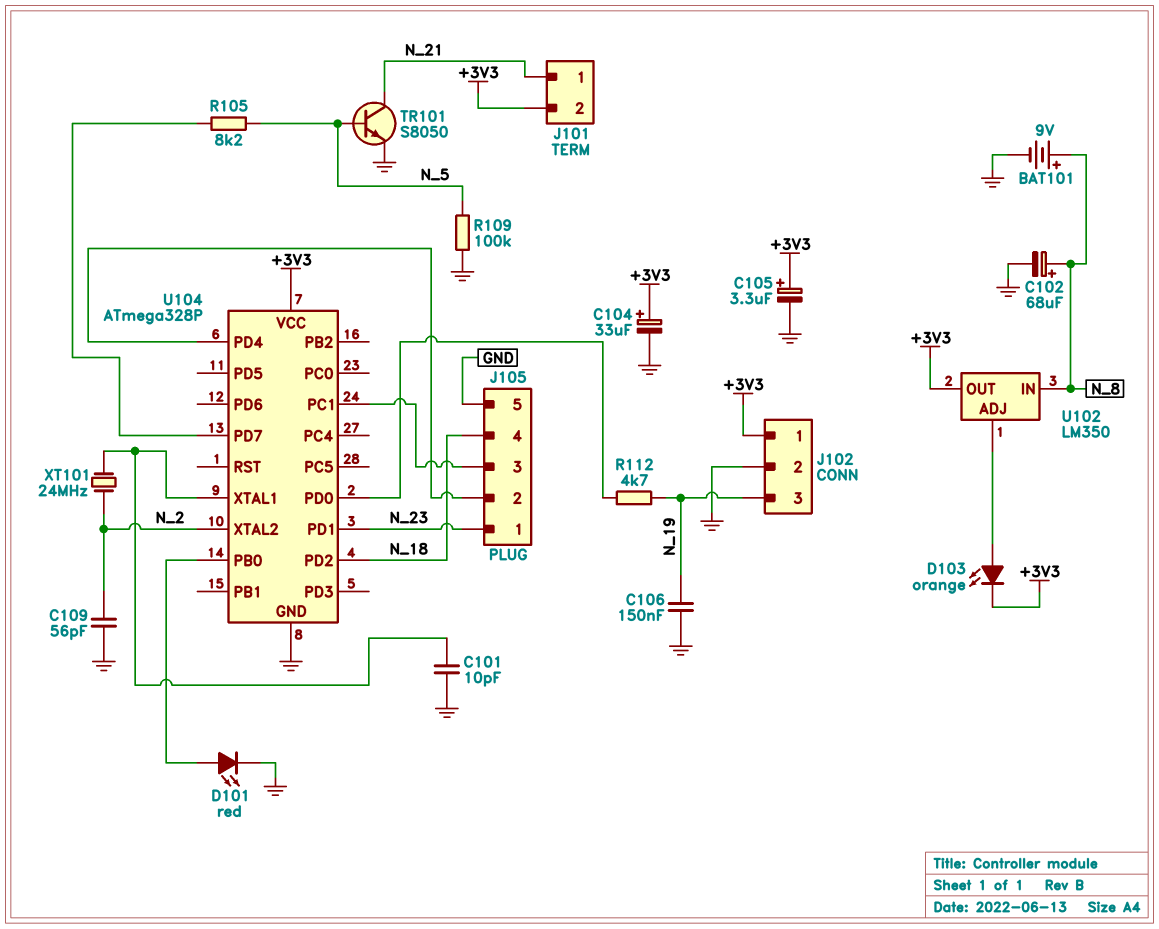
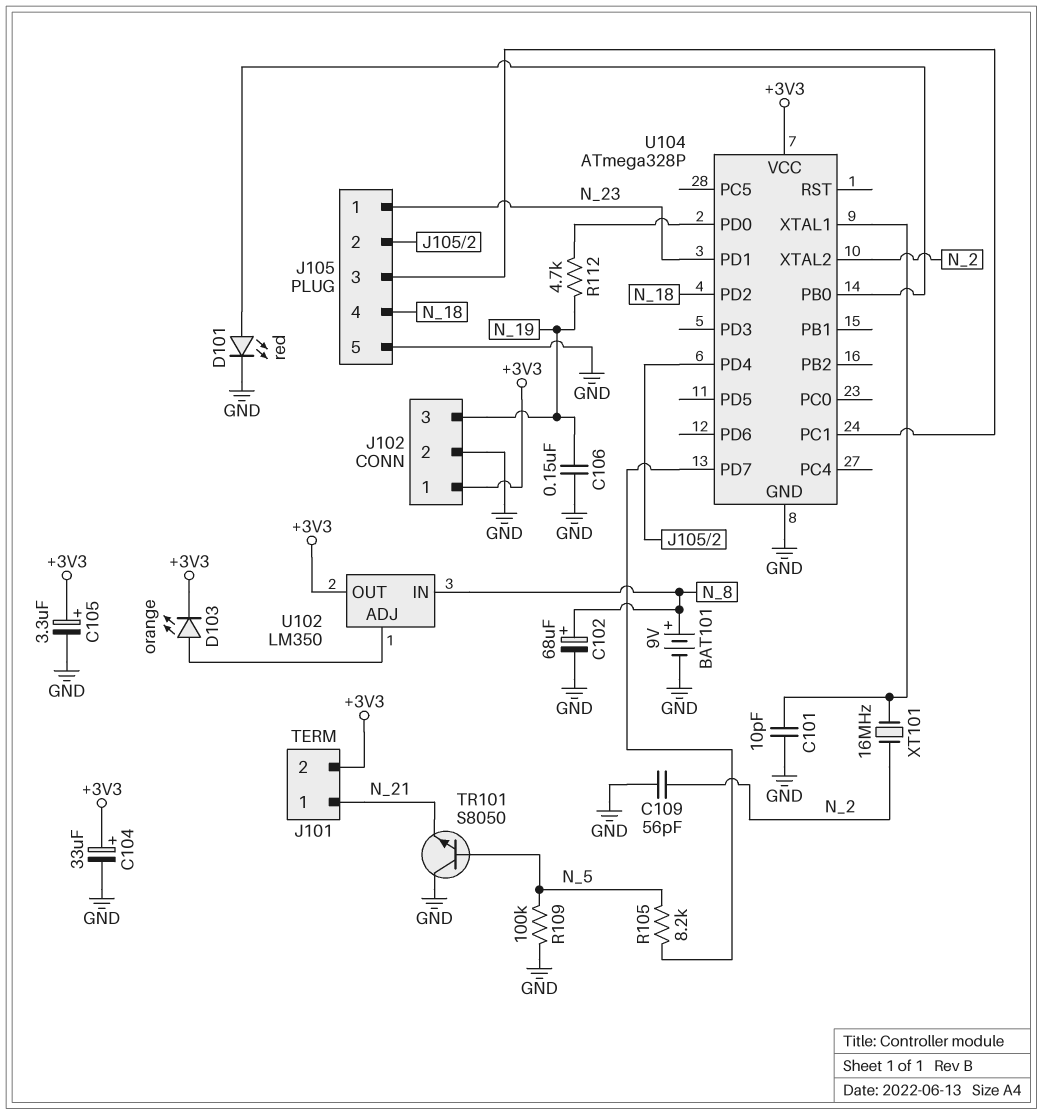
TR101: NPN S8050 (B N_5, C N_21, E GND) -> NPN S8050 (B N_5, C GND, E N_21)
XT101: 24MHz (N_2, U104/XTAL1) -> 16MHz (N_2, U104/XTAL1)

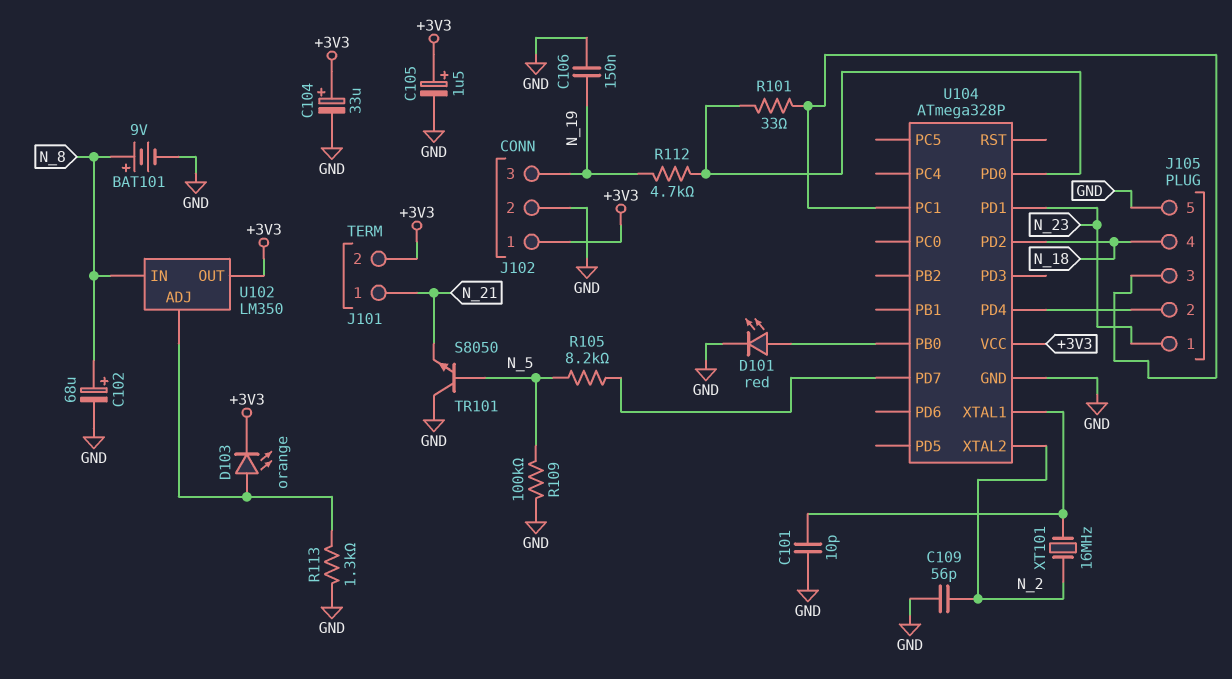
C105: 3.3uF (plus +3V3, minus GND) -> 1.5uF (plus +3V3, minus GND)
R101: none -> 33 (J105/3, U104/PD0)
R113: none -> 1.3k (GND, U102/ADJ)

